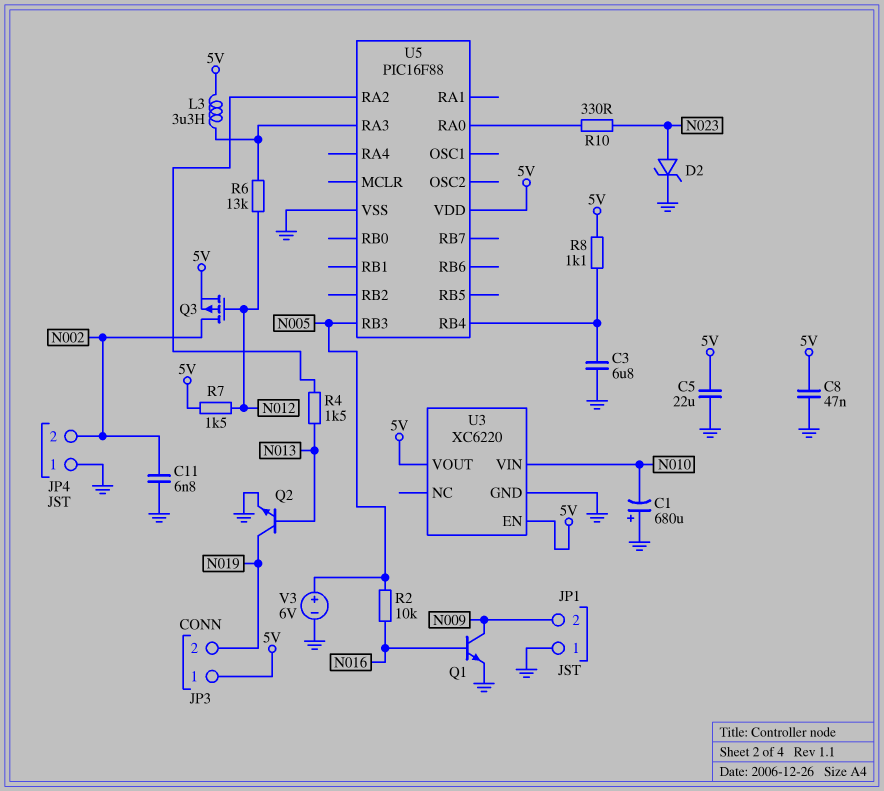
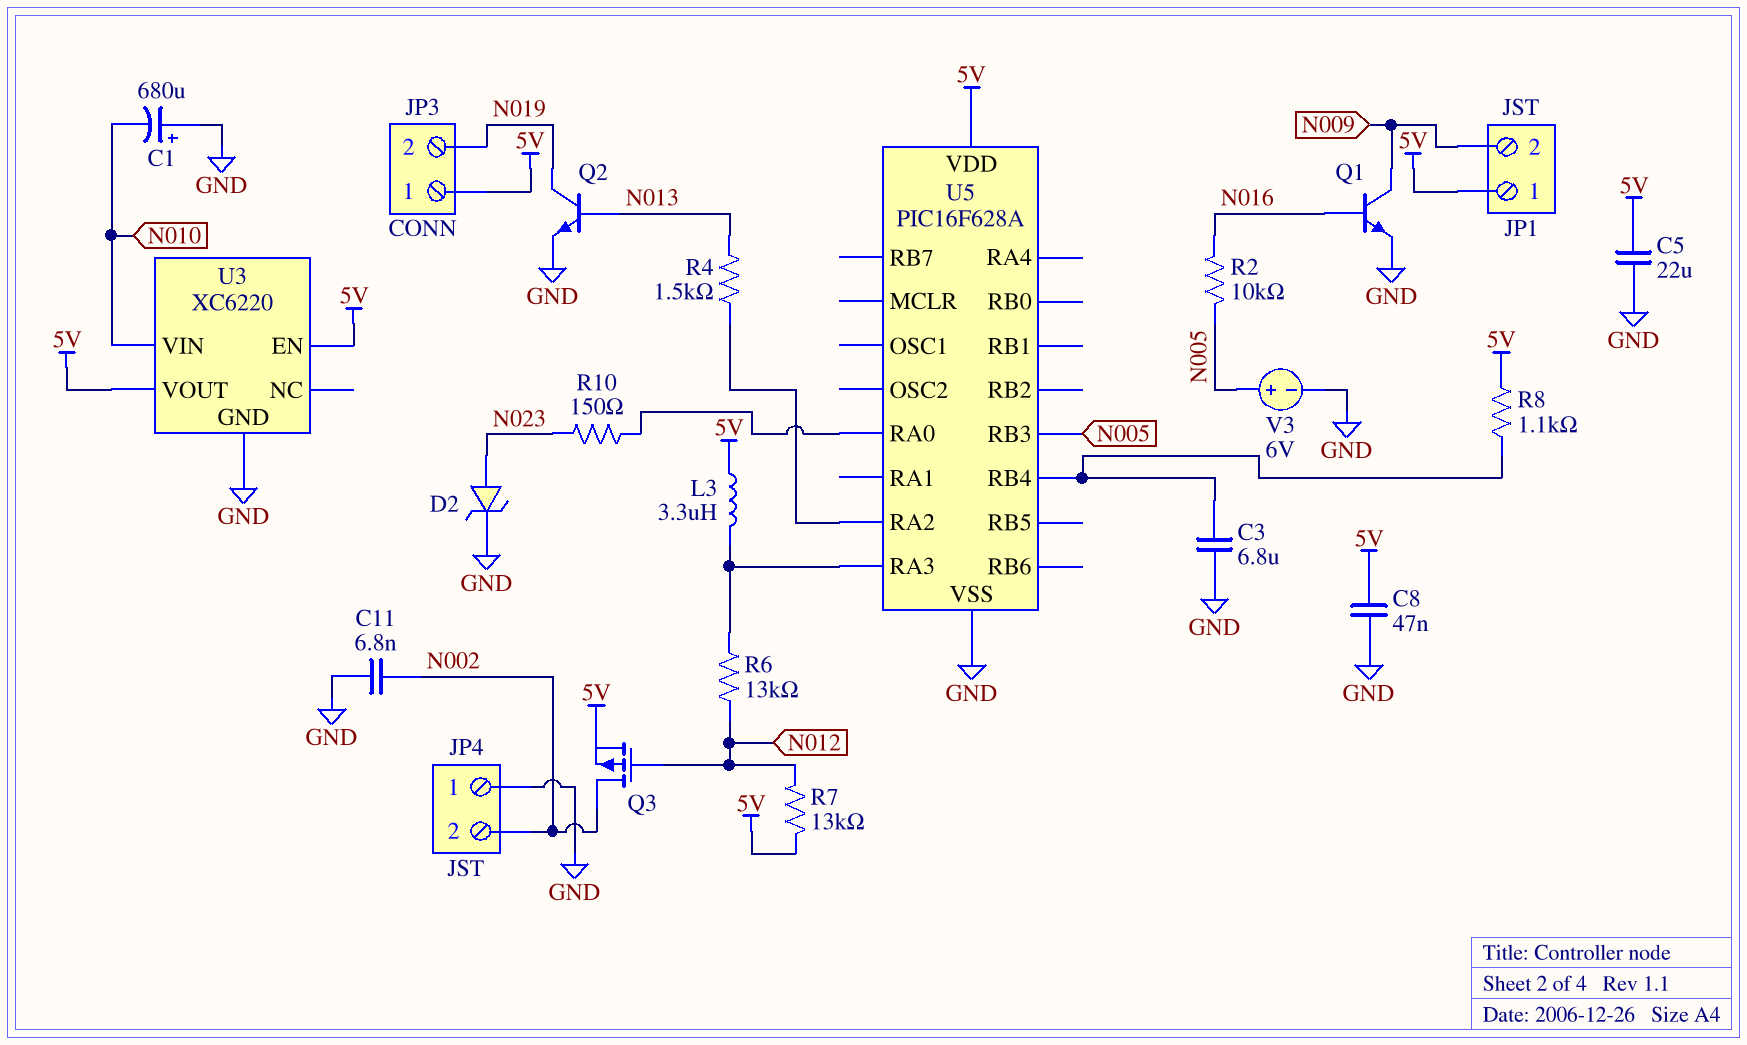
JP1 pin 1: GND -> 5V
R7: 1.5k (5V, N012) -> 13k (5V, N012)
R10: 330 (N023, U5/RA0) -> 150 (N023, U5/RA0)
U5: PIC16F88 -> PIC16F628A

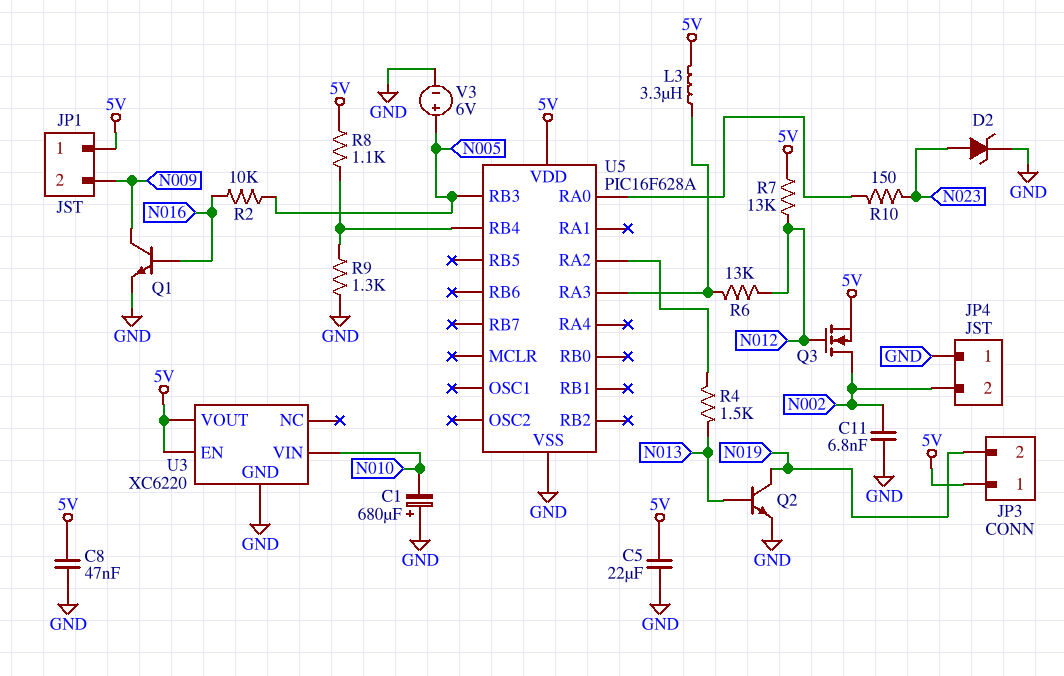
C3: 6.8uF (GND, U5/RB4) -> none
Q3: PMOS (G N012, D N002, S 5V) -> NMOS (G N012, D N002, S 5V)
R9: none -> 1.3k (GND, U5/RB4)

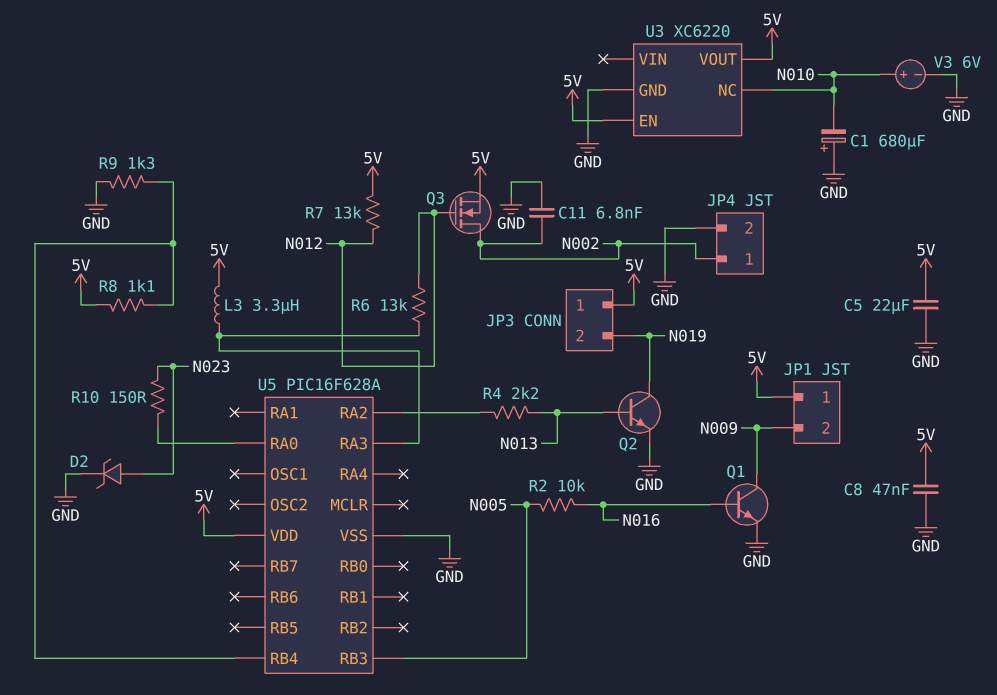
JP4 pin 1: GND -> N002
JP4 pin 2: N002 -> GND
R4: 1.5k (N013, U5/RA2) -> 2.2k (N013, U5/RA2)
U3 pin NC: none -> N010
U3 pin VIN: N010 -> none
V3: 6V (plus N005, minus GND) -> 6V (plus N010, minus GND)

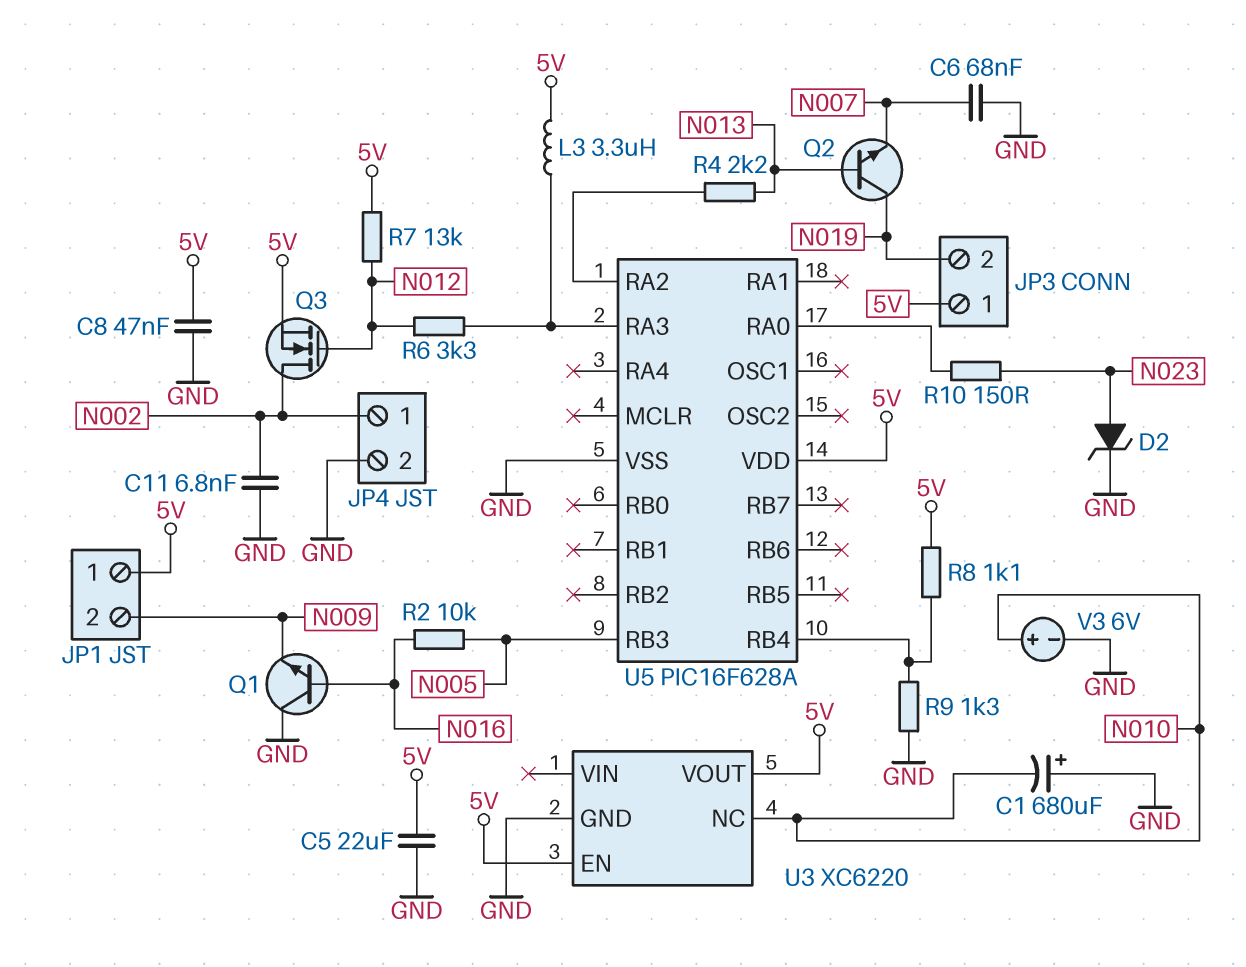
C6: none -> 68nF (GND, N007)
Q1: NPN (B N016, C N009, E GND) -> NPN (B N016, C GND, E N009)
Q2: NPN (B N013, C N019, E GND) -> NPN (B N013, C N019, E N007)
R6: 13k (N012, U5/RA3) -> 3.3k (N012, U5/RA3)

